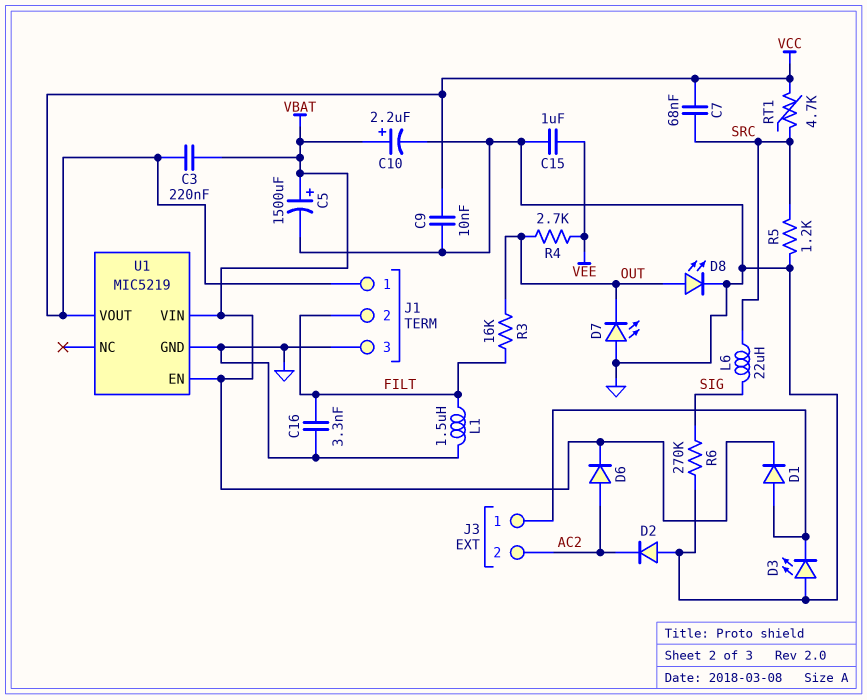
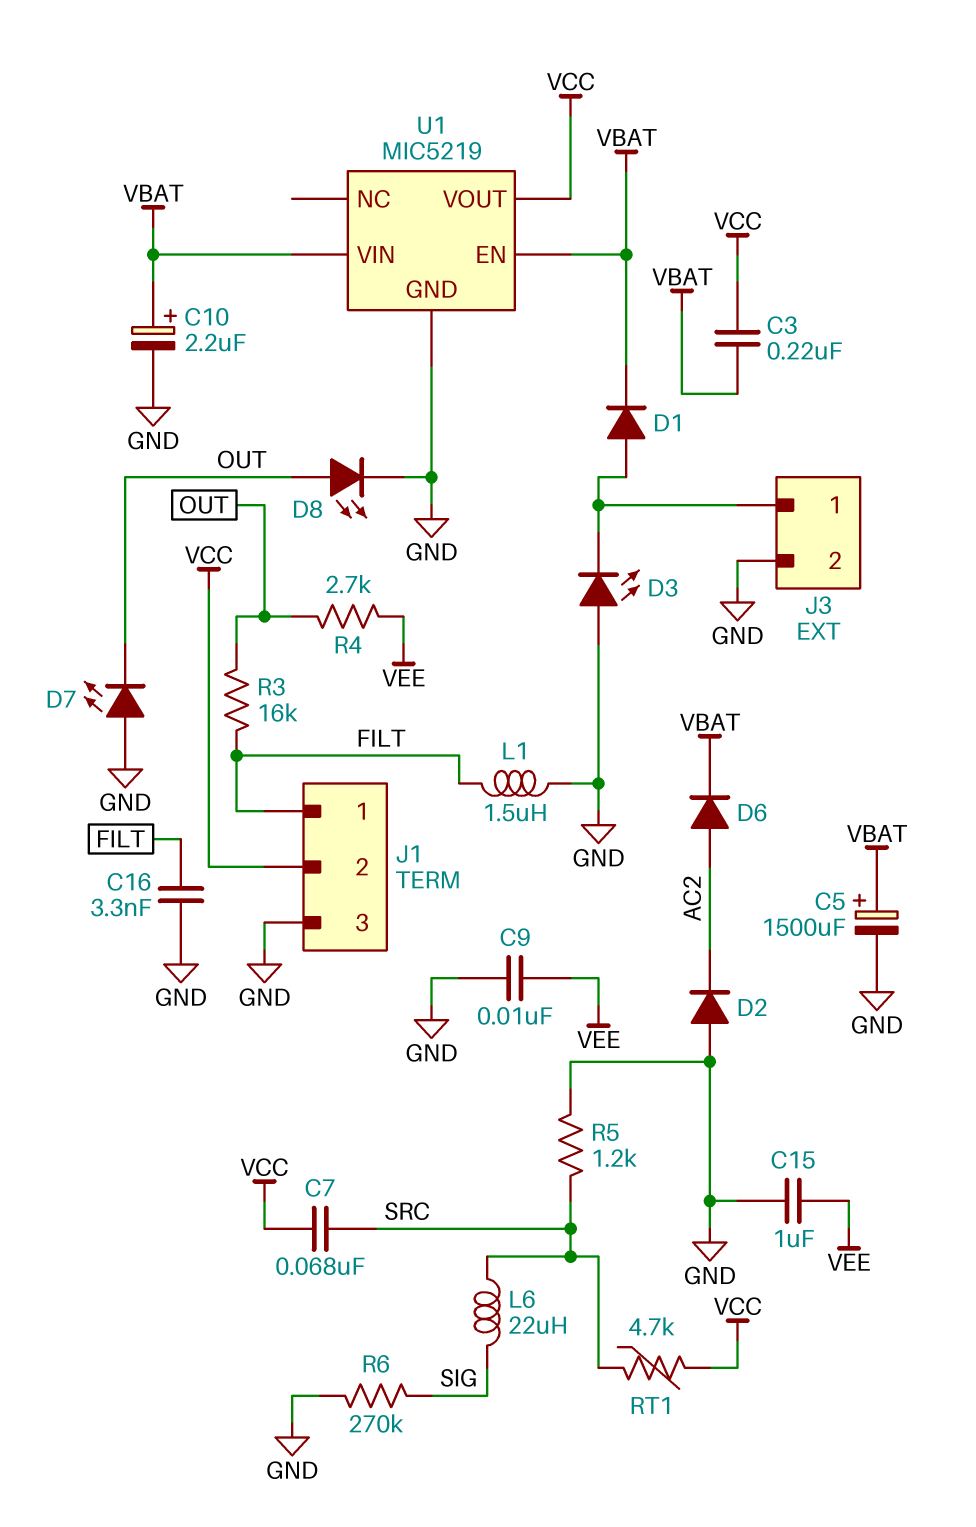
C9: 10nF (GND, VCC) -> 10nF (GND, VEE)
J1 pin 1: VCC -> FILT
J1 pin 2: FILT -> VCC
J3 pin 2: AC2 -> GND

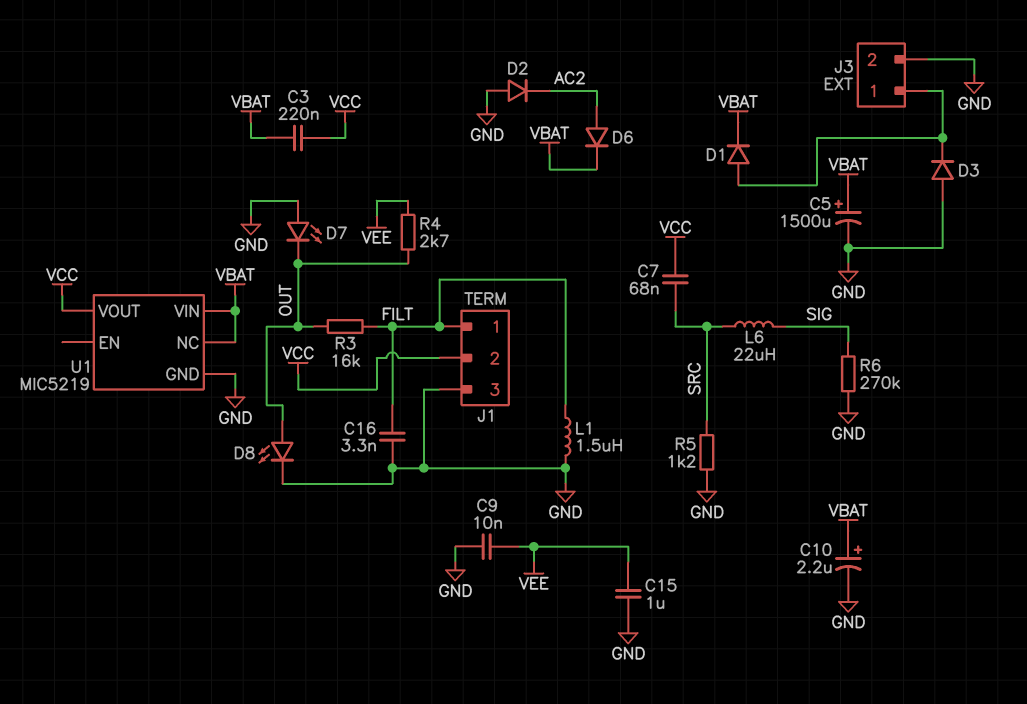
D3: LED (A GND, K J3/1) -> diode (A GND, K J3/1)
RT1: 4.7k (SRC, VCC) -> none
U1 pin EN: VBAT -> none
U1 pin NC: none -> VBAT

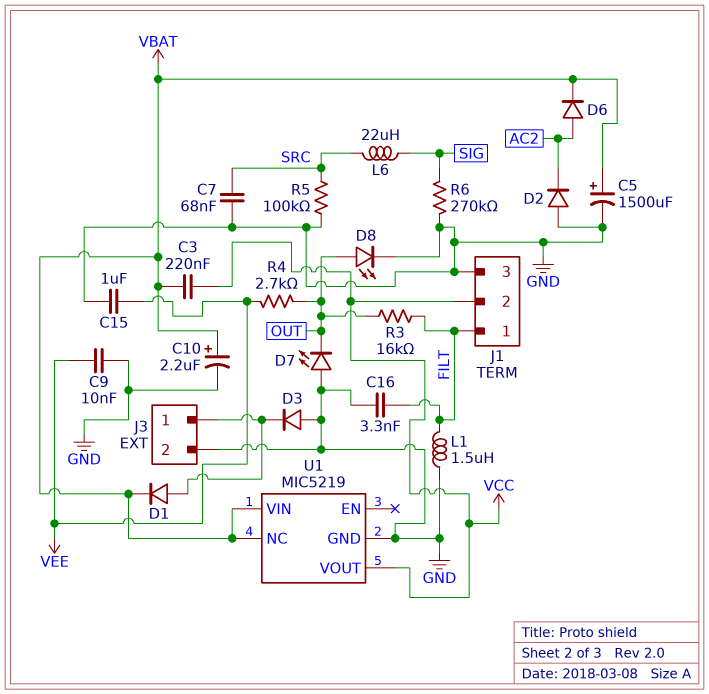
C7: 68nF (SRC, VCC) -> 68nF (GND, SRC)
R5: 1.2k (GND, SRC) -> 100k (GND, SRC)

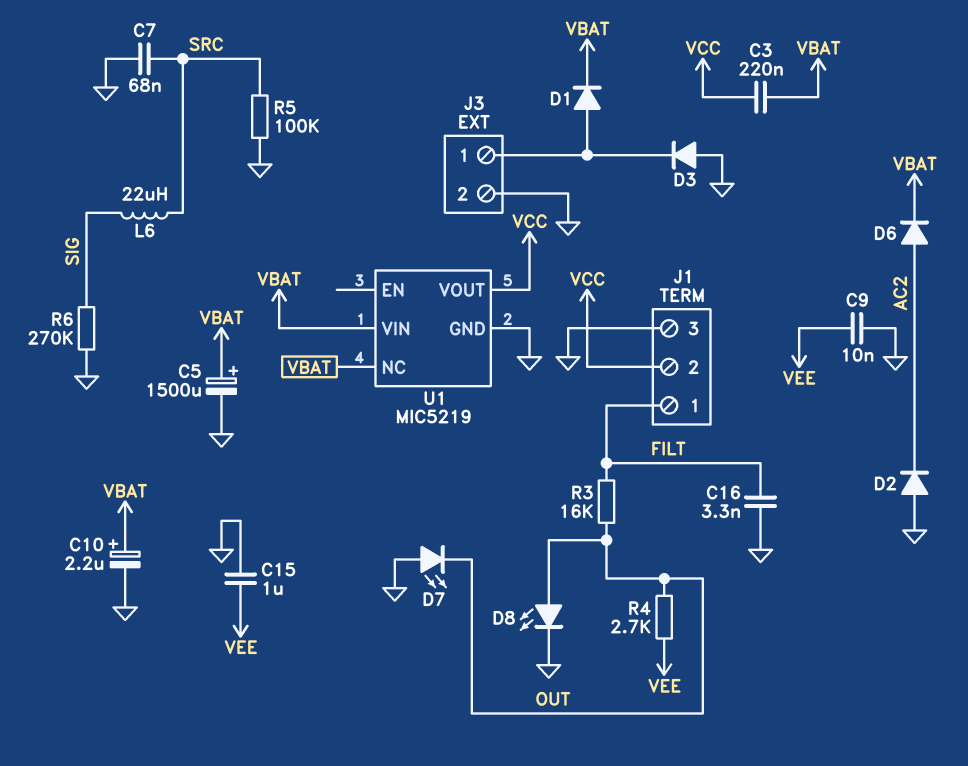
L1: 1.5uH (FILT, GND) -> none

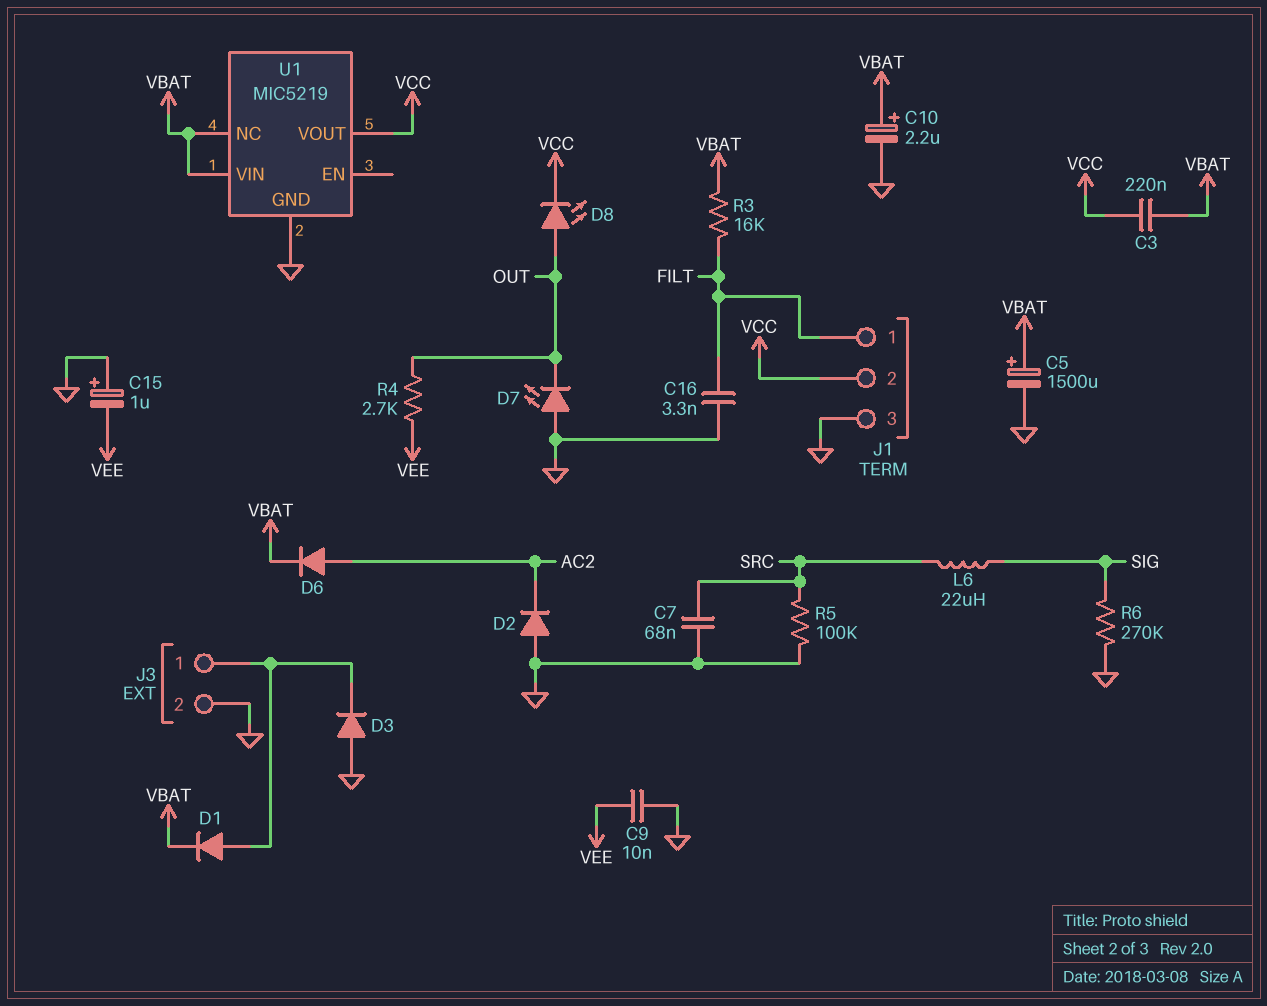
C15: 1uF (GND, VEE) -> 1uF (plus GND, minus VEE)
D8: LED (A OUT, K GND) -> LED (A OUT, K VCC)
R3: 16k (FILT, OUT) -> 16k (FILT, VBAT)

